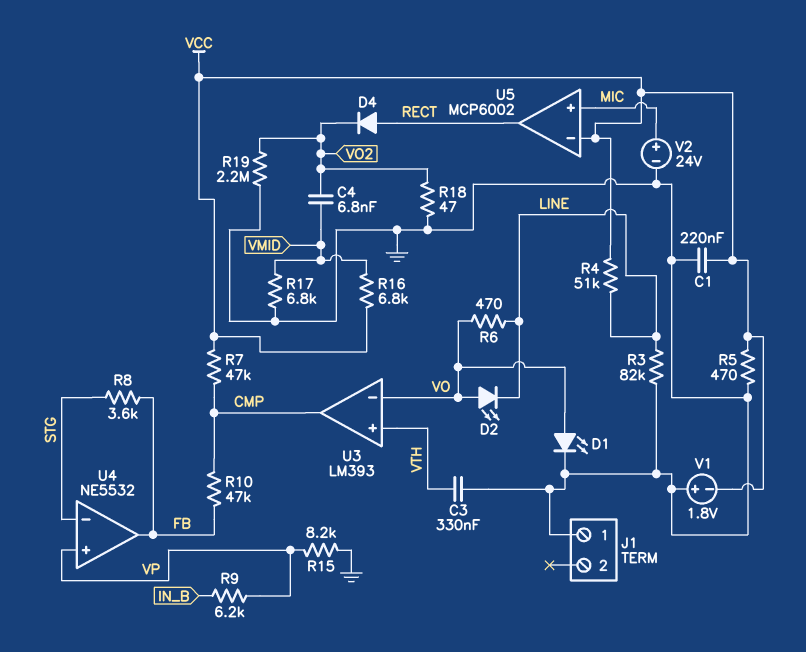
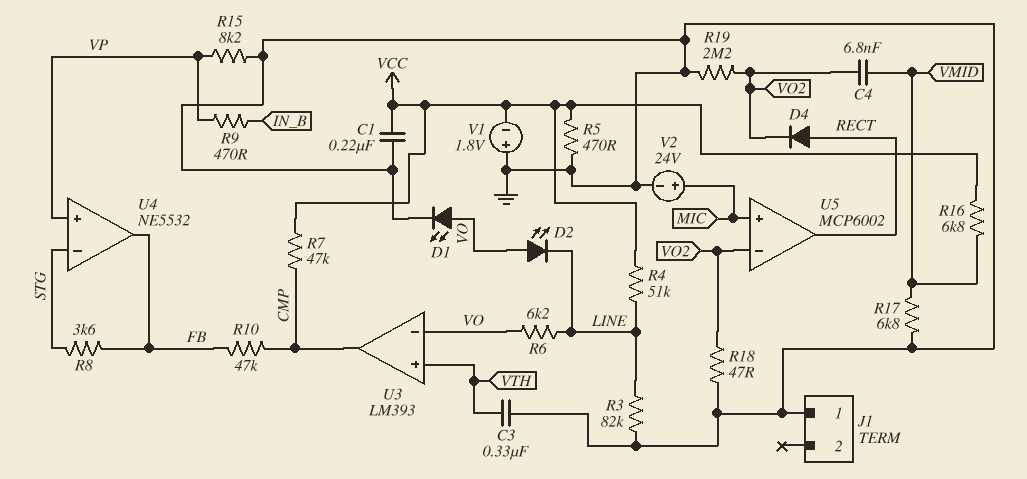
R6: 470 (LINE, VO) -> 6.2k (LINE, VO)
R9: 6.2k (IN_B, VP) -> 470 (IN_B, VP)
U5 pin in-: VCC -> VO2

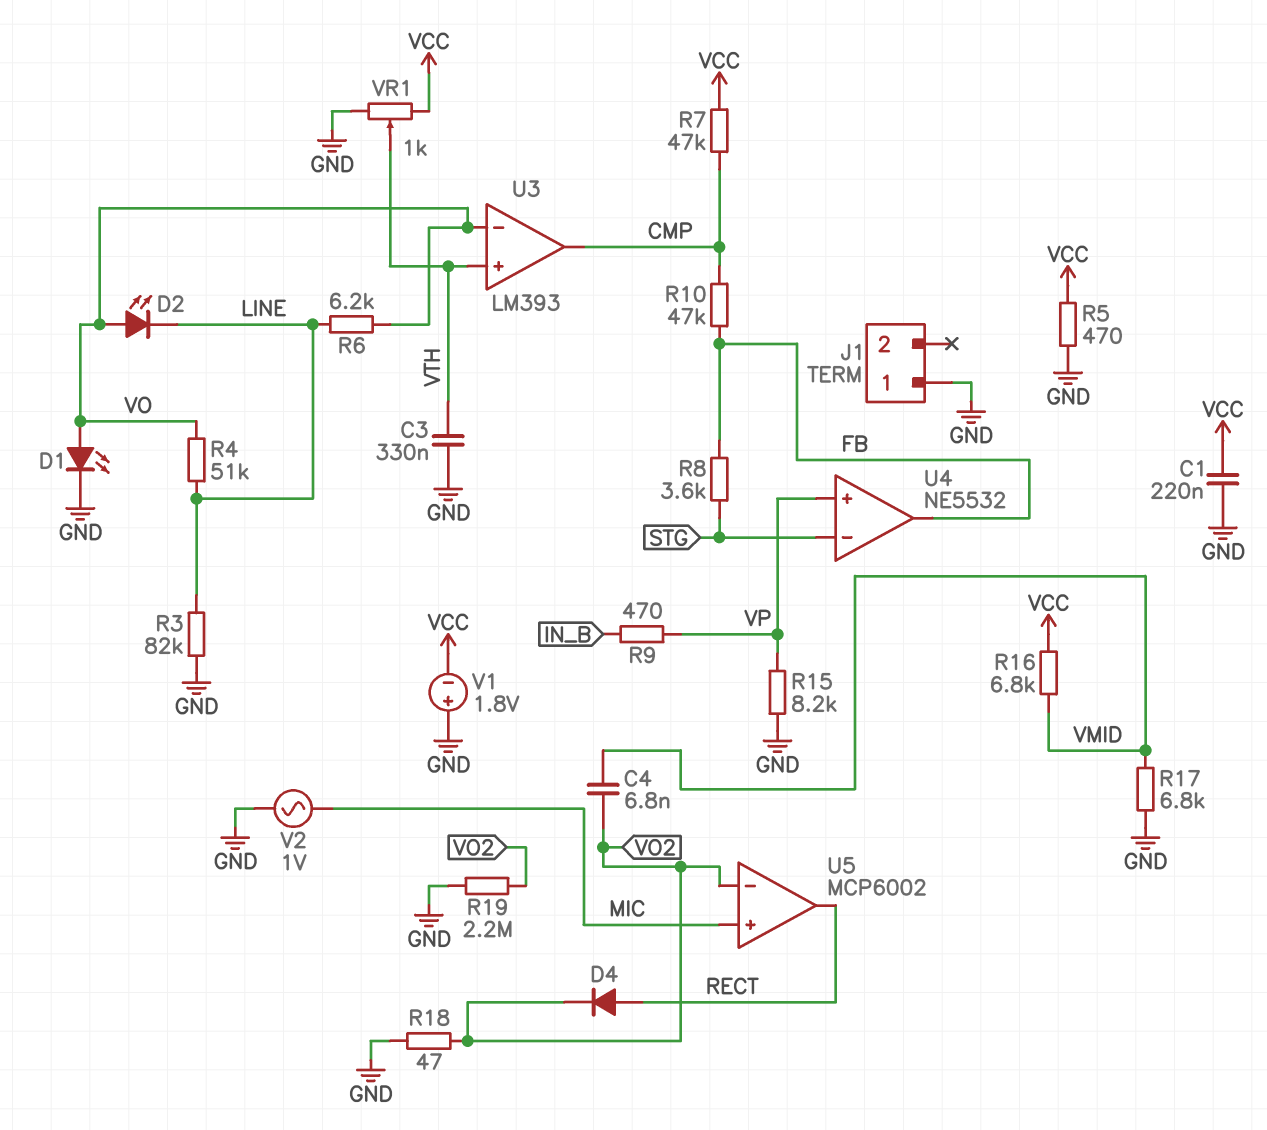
R4: 51k (LINE, VCC) -> 51k (LINE, VO)
V2: 24V (plus MIC, minus GND) -> AC 1V (GND, MIC)
VR1: none -> 1k (GND, VCC, wiper VTH)

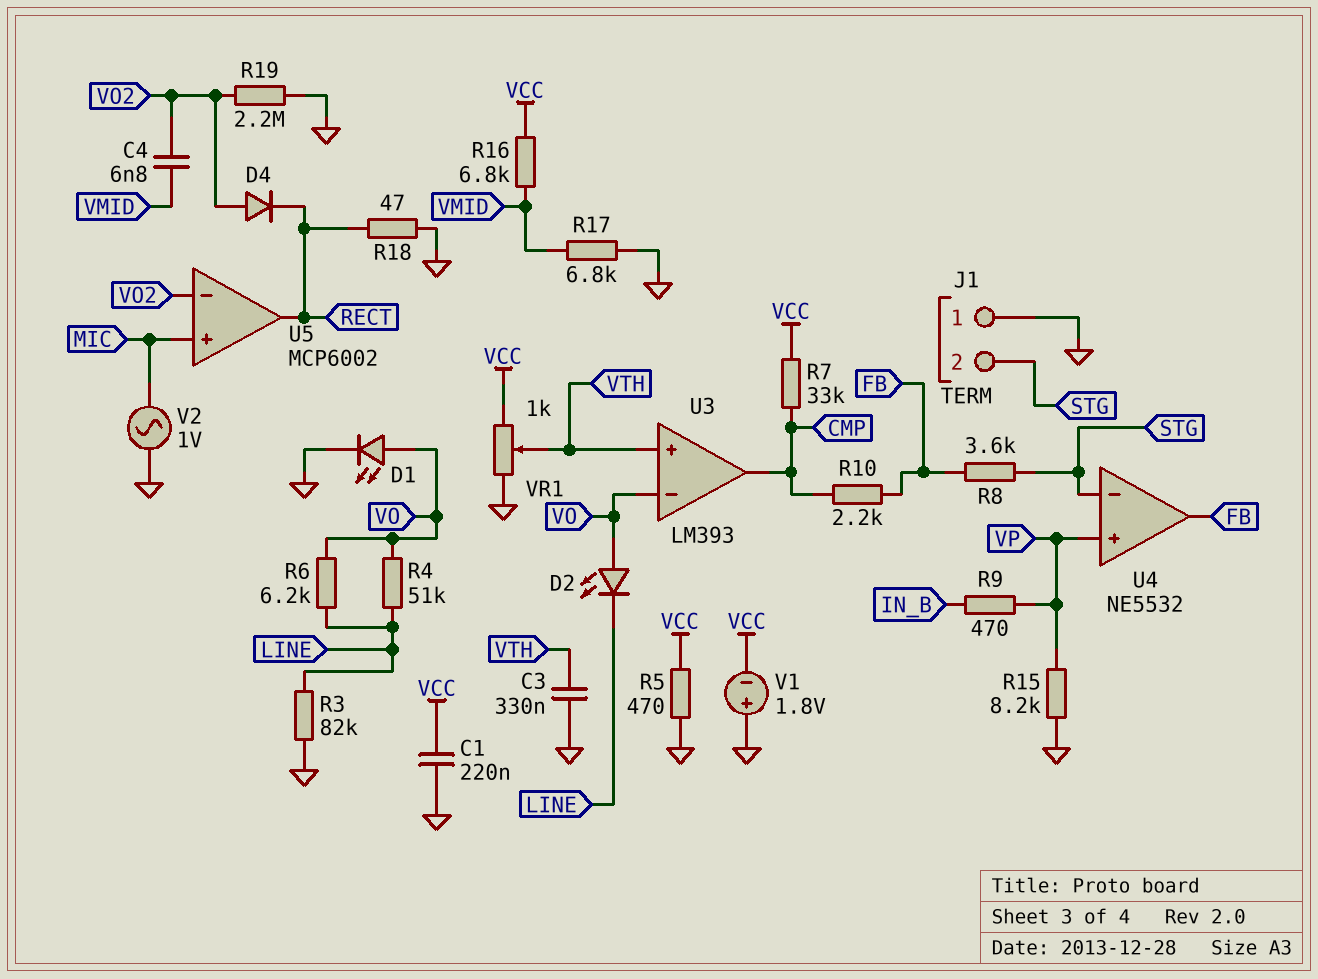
D4: diode (A RECT, K VO2) -> diode (A VO2, K RECT)
J1 pin 2: none -> STG
R7: 47k (CMP, VCC) -> 33k (CMP, VCC)
R10: 47k (CMP, FB) -> 2.2k (CMP, FB)
R18: 47 (GND, VO2) -> 47 (GND, RECT)

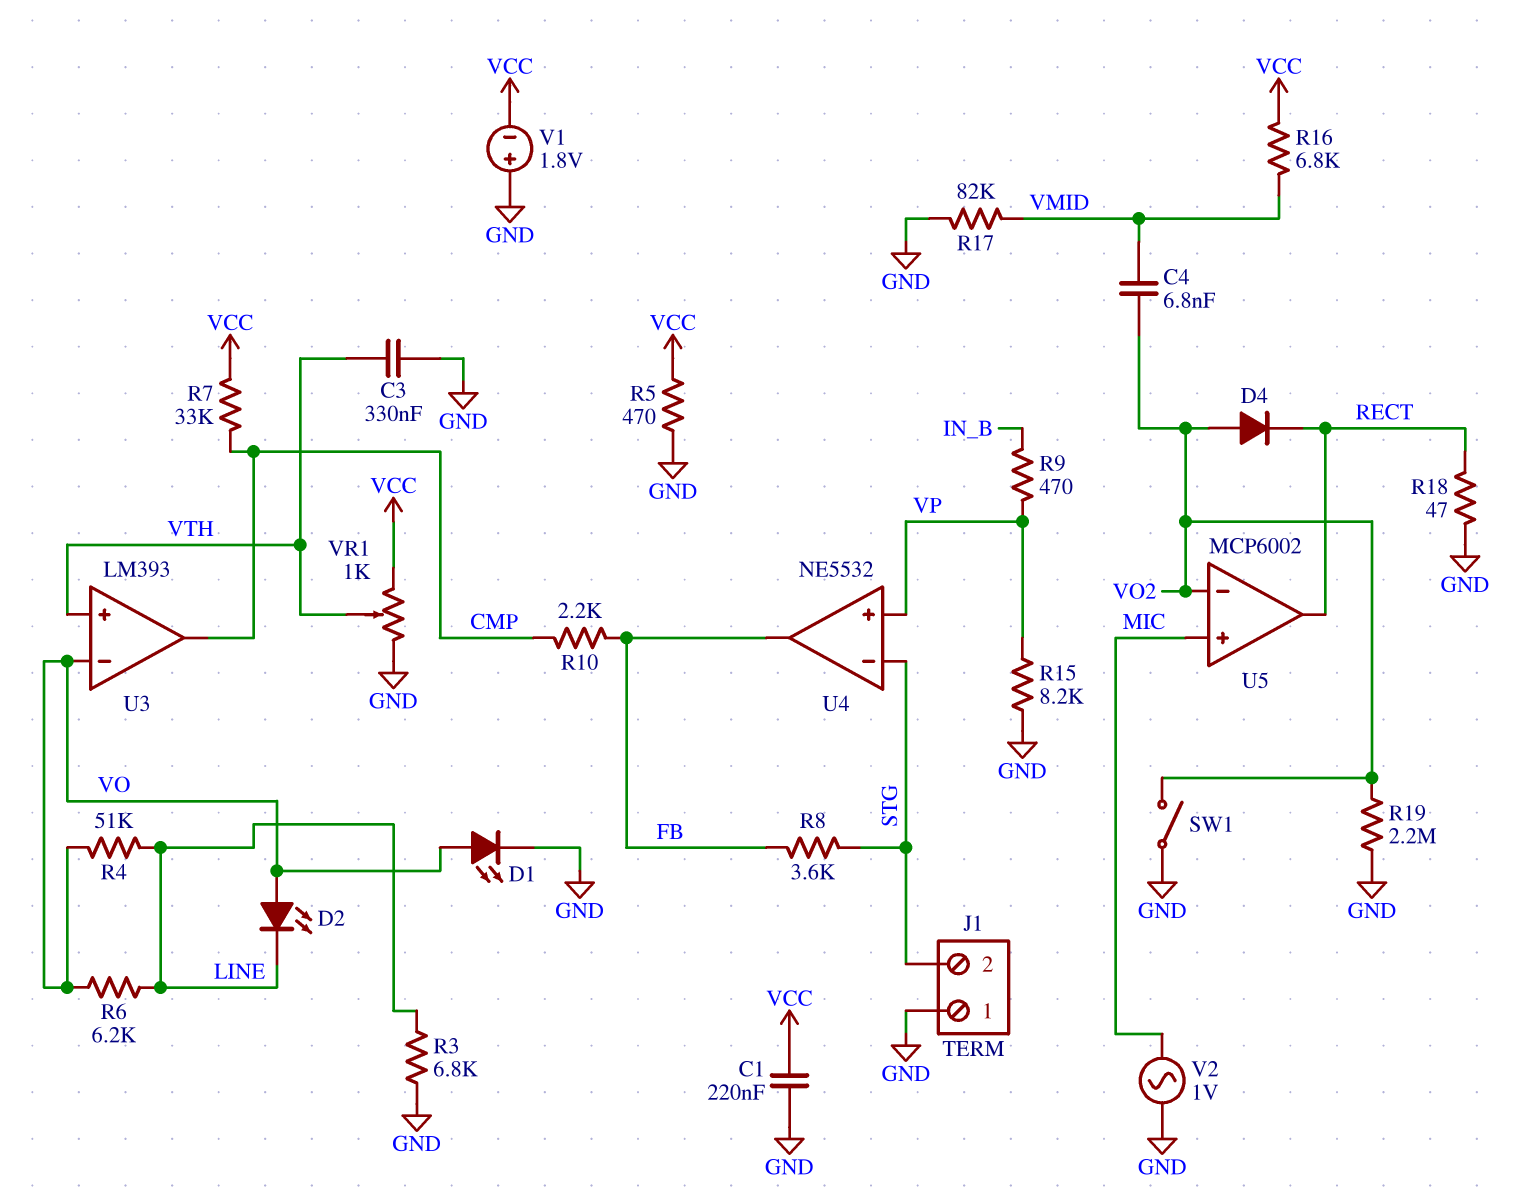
R3: 82k (GND, LINE) -> 6.8k (GND, LINE)
R17: 6.8k (GND, VMID) -> 82k (GND, VMID)
SW1: none -> switch (GND, VO2)

